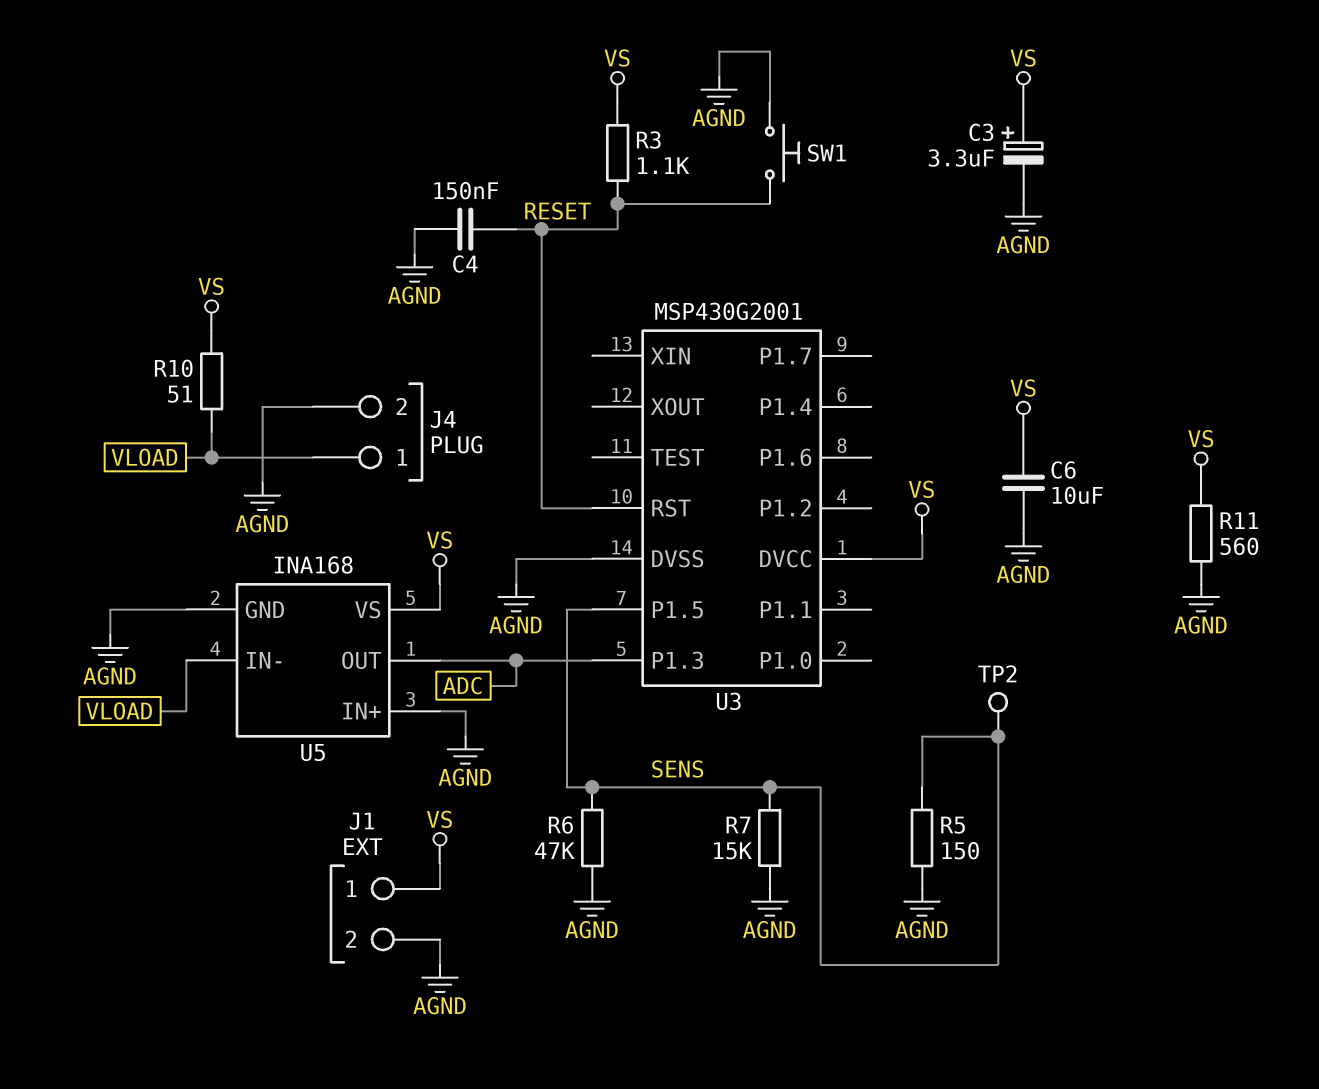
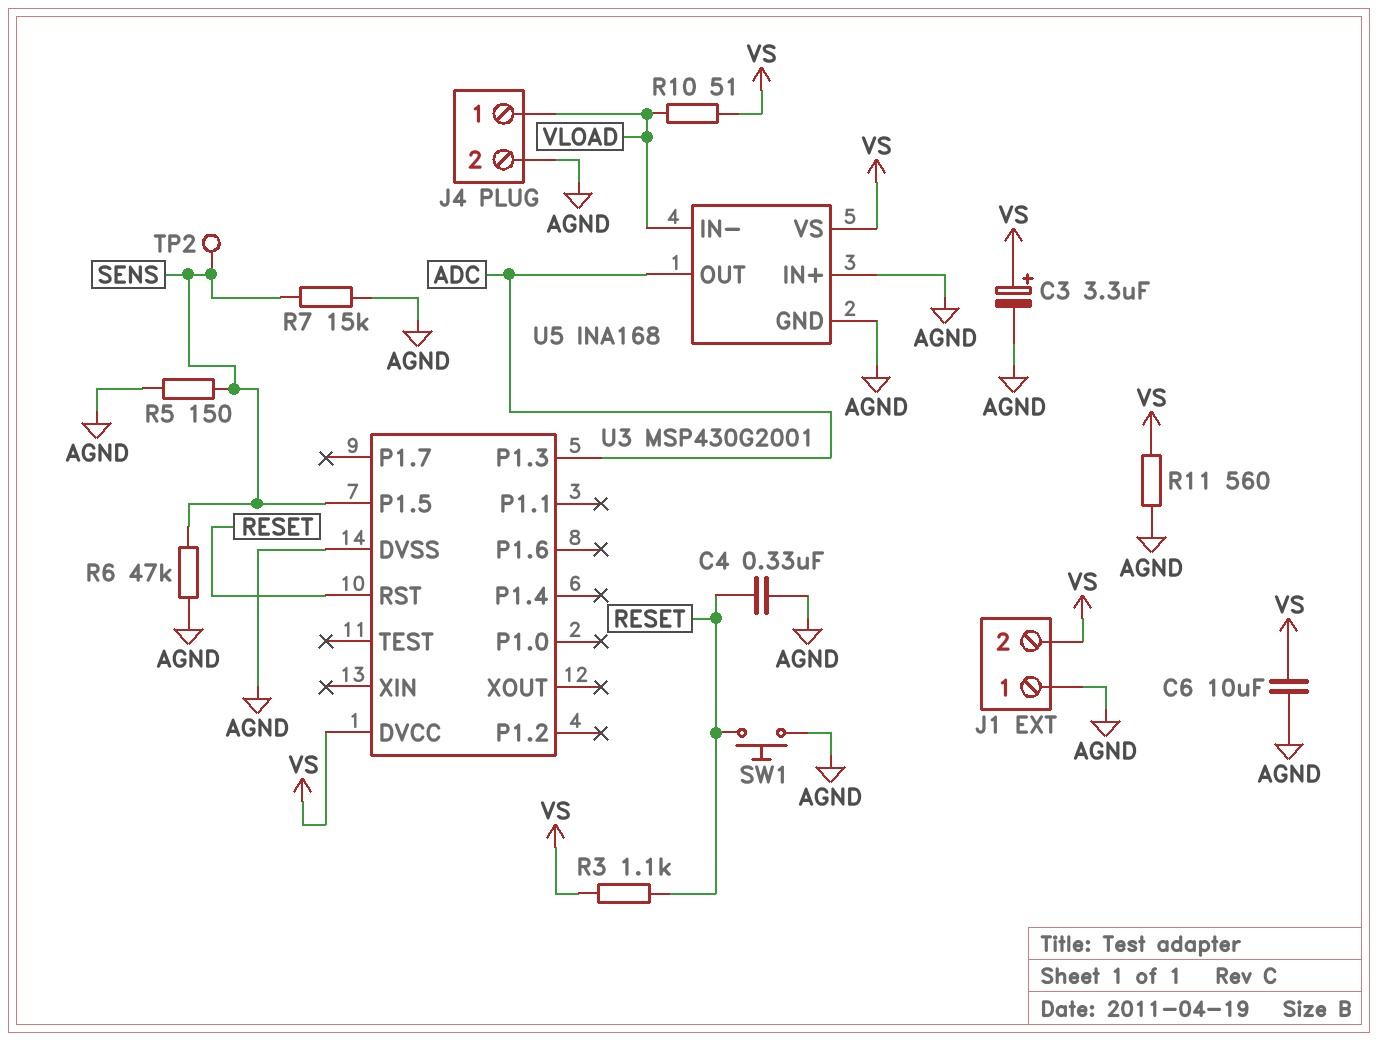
C4: 150nF (AGND, RESET) -> 330nF (AGND, RESET)
J1 pin 1: VS -> AGND
J1 pin 2: AGND -> VS

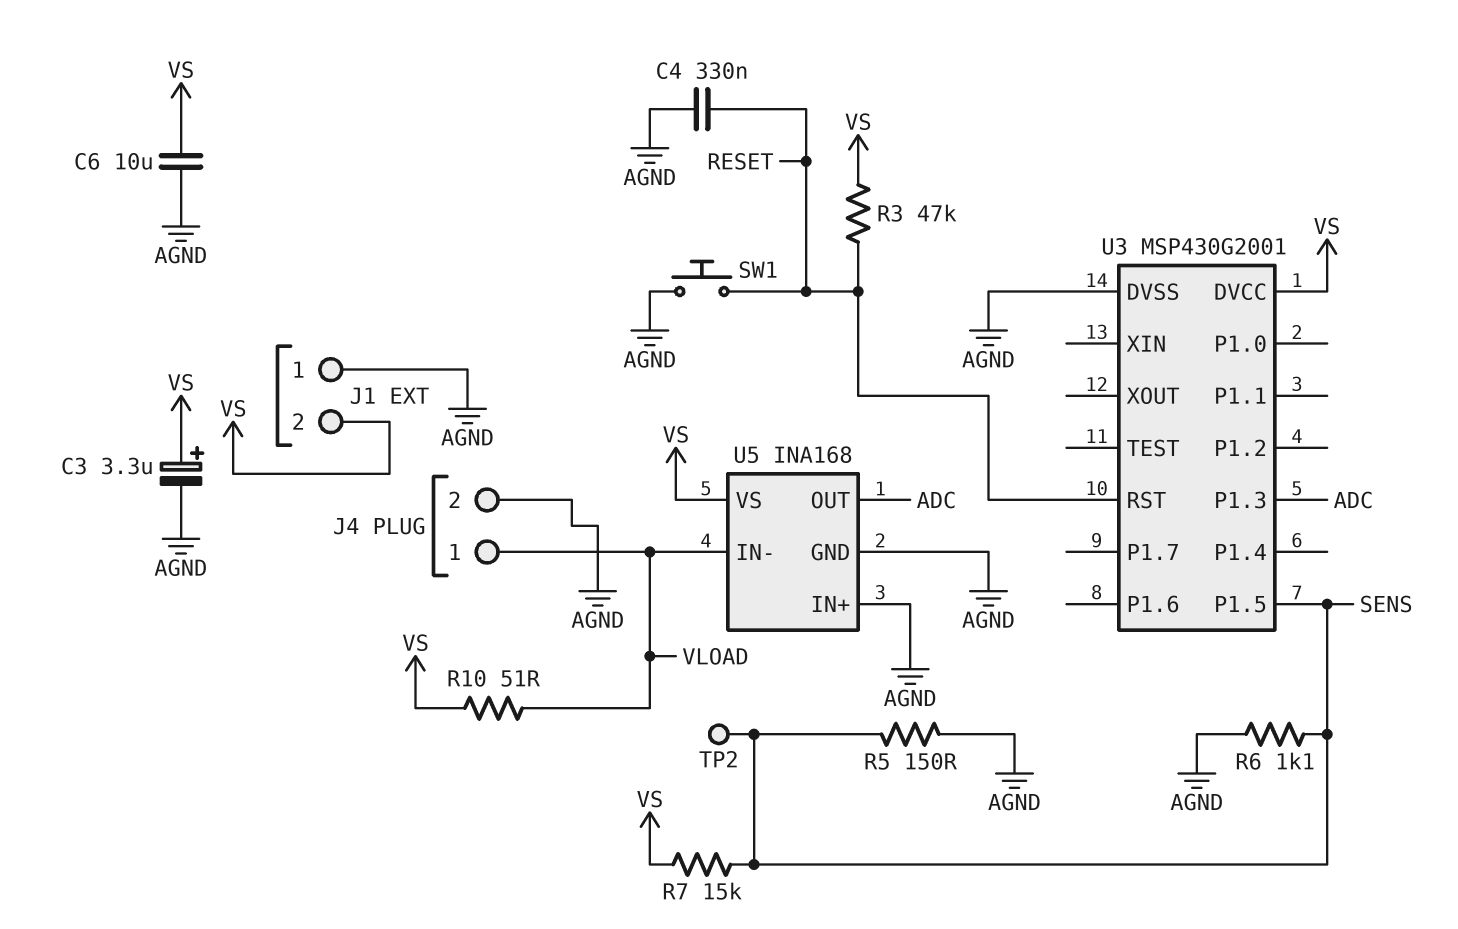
R3: 1.1k (RESET, VS) -> 47k (RESET, VS)
R6: 47k (AGND, SENS) -> 1.1k (AGND, SENS)
R7: 15k (AGND, SENS) -> 15k (SENS, VS)
R11: 560 (AGND, VS) -> none

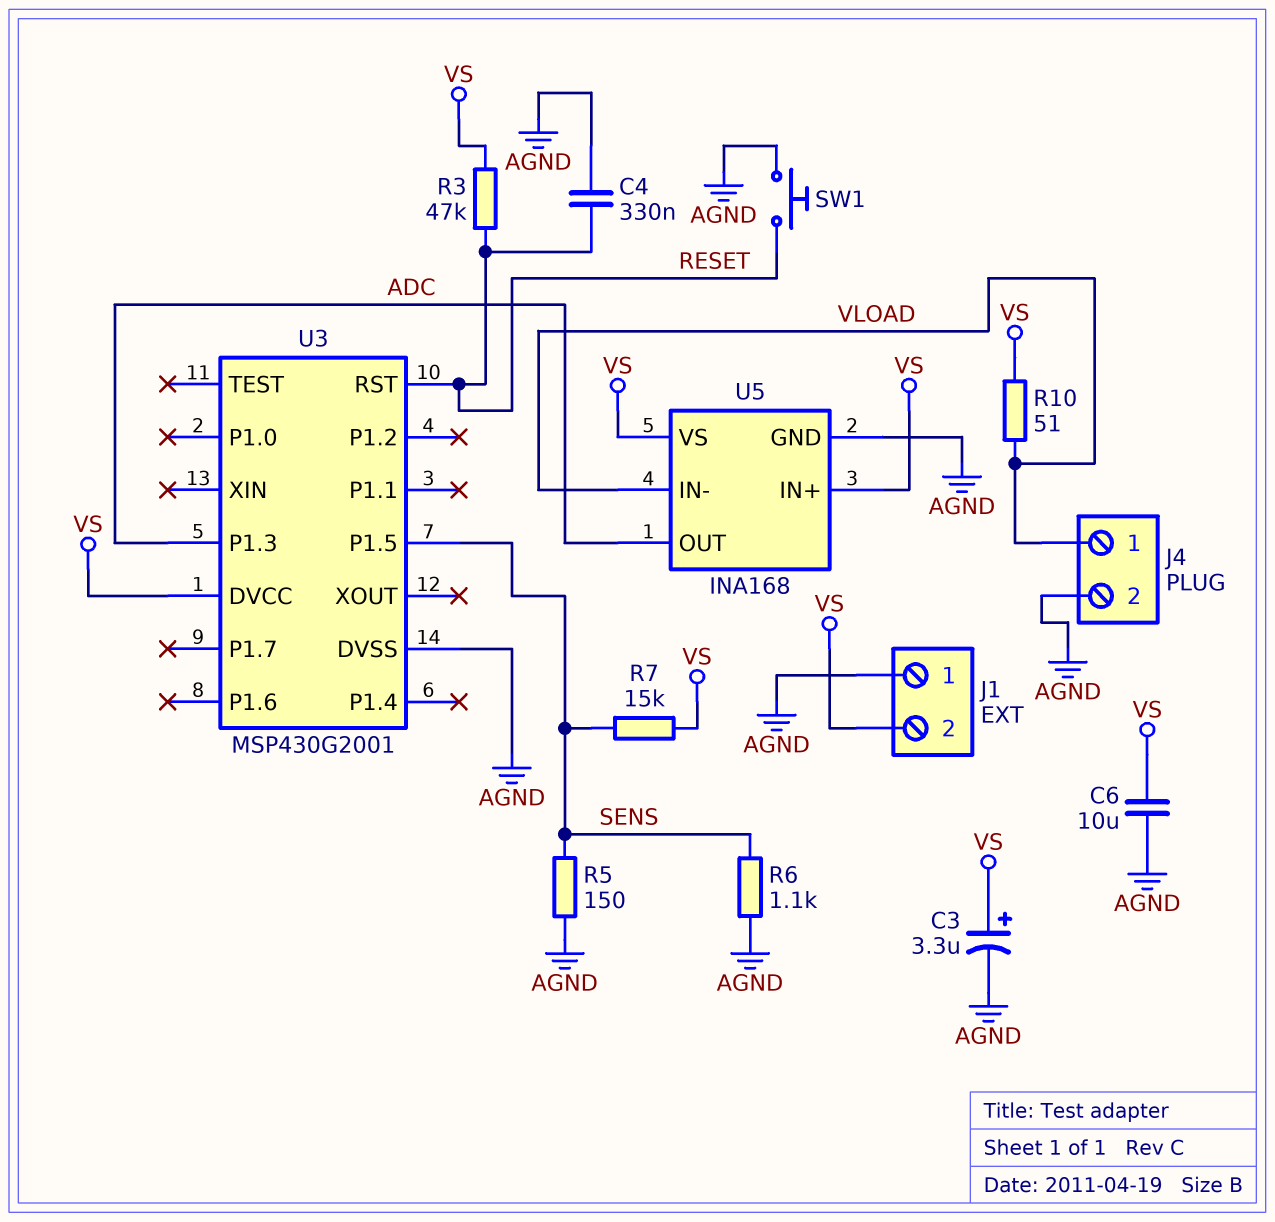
TP2: test point (SENS) -> none
U5 pin IN+: AGND -> VS

